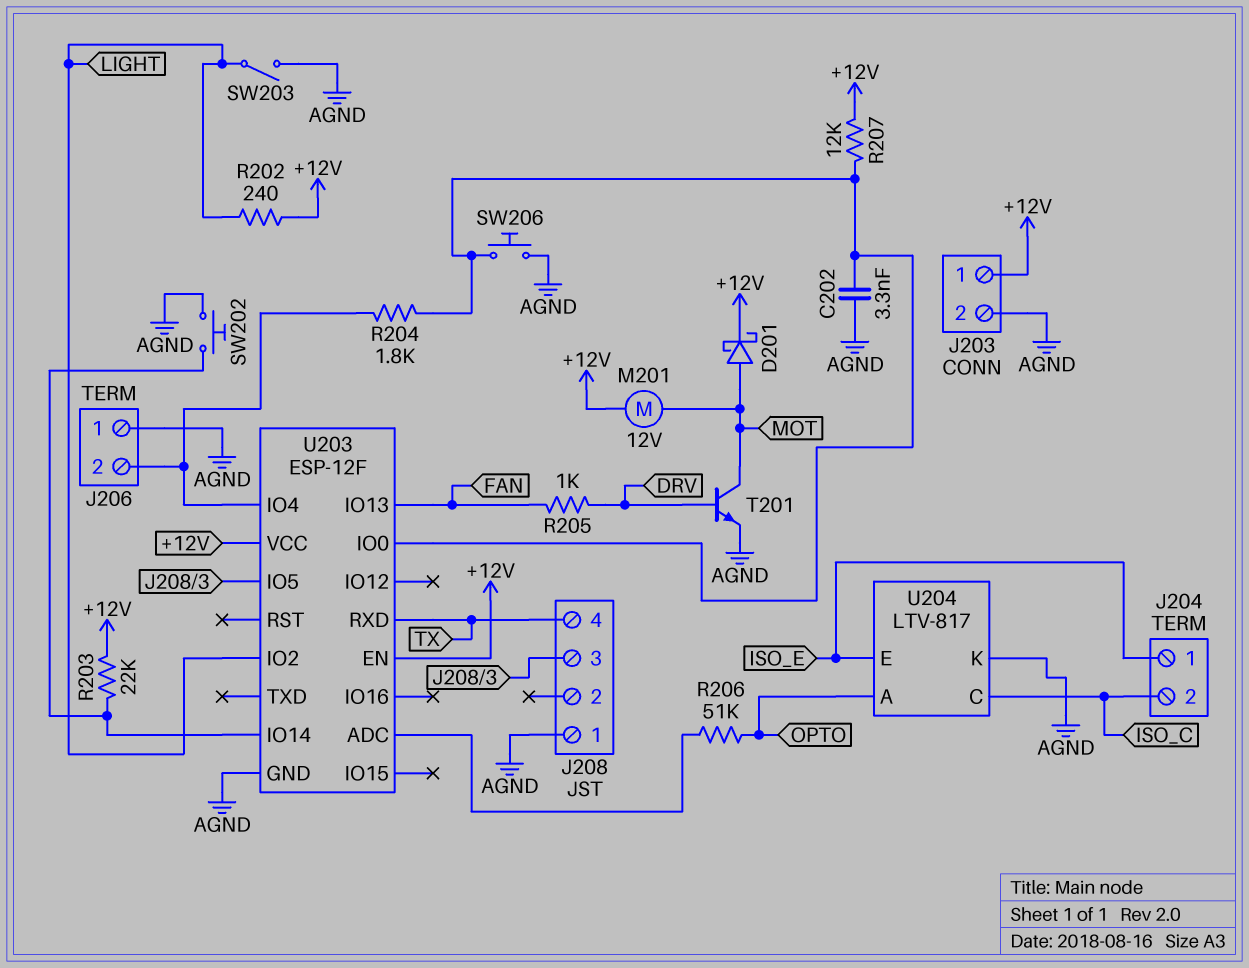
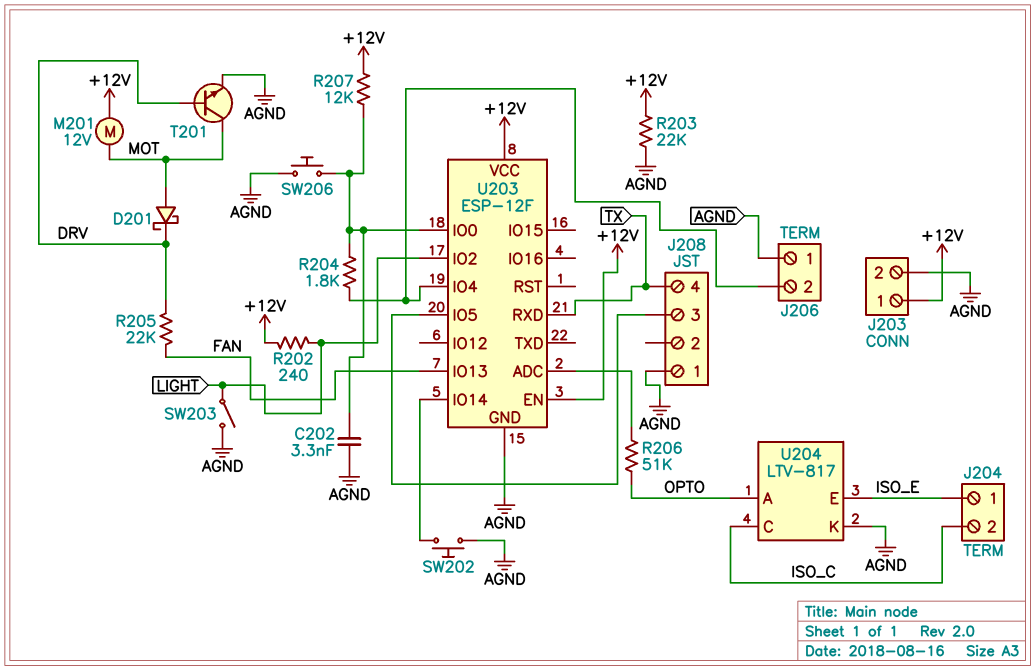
D201: schottky (A MOT, K +12V) -> schottky (A MOT, K DRV)
R203: 22k (+12V, U203/IO14) -> 22k (+12V, AGND)
R205: 1k (DRV, FAN) -> 22k (DRV, FAN)

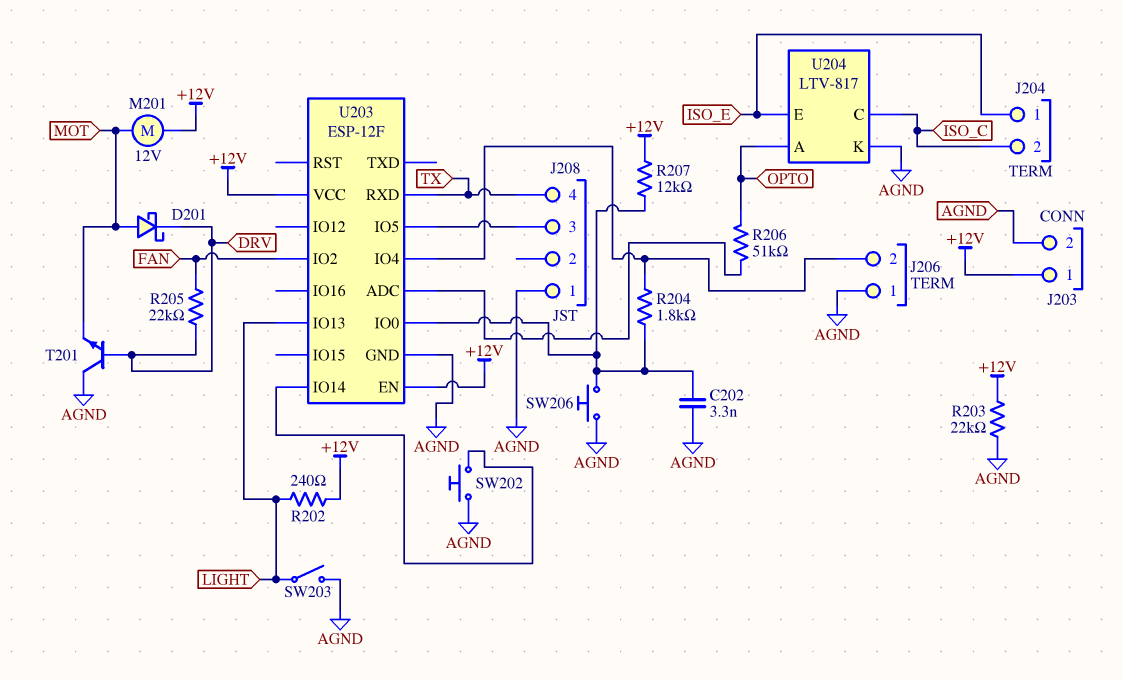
T201: NPN (B DRV, C MOT, E AGND) -> NPN (B DRV, C AGND, E MOT)
U203 pin IO2: LIGHT -> FAN
U203 pin IO13: FAN -> LIGHT

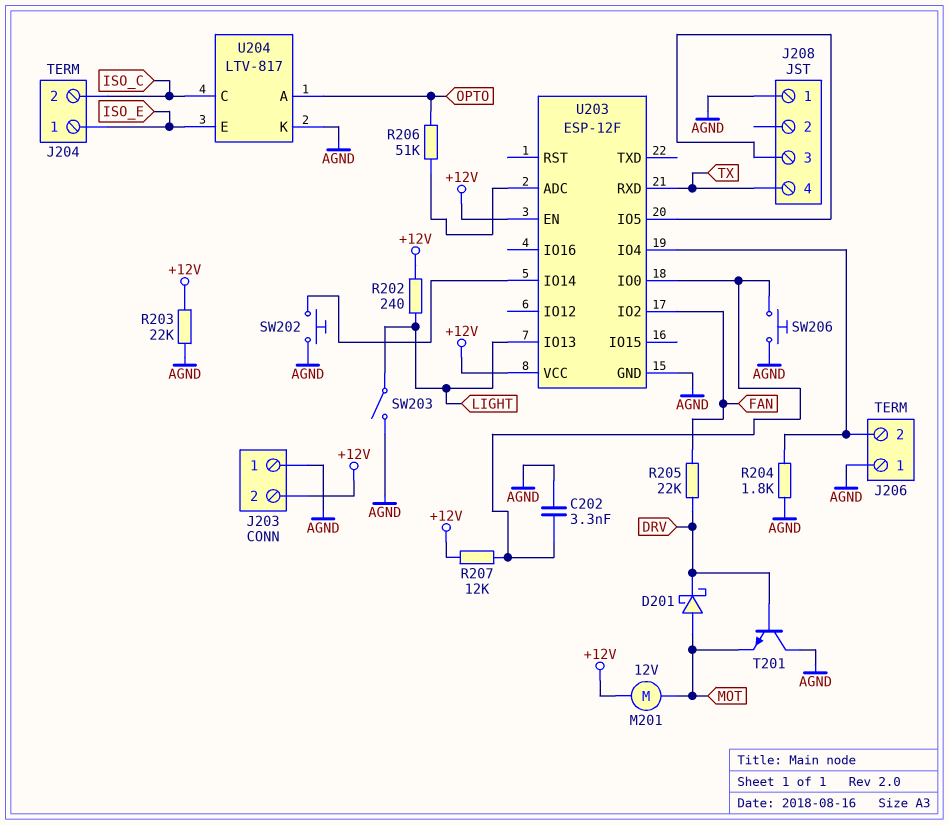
J203 pin 1: +12V -> AGND
J203 pin 2: AGND -> +12V
R204: 1.8k (J206/2, U203/IO0) -> 1.8k (AGND, J206/2)

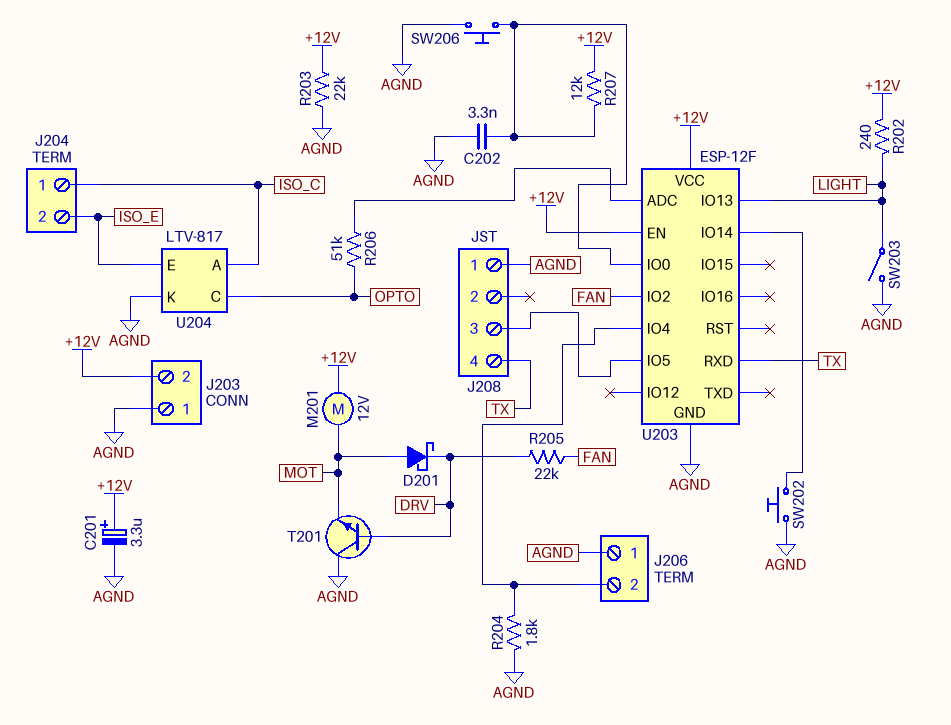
C201: none -> 3.3uF (plus +12V, minus AGND)
J204 pin 1: ISO_E -> ISO_C
J204 pin 2: ISO_C -> ISO_E
U204 pin A: OPTO -> ISO_C
U204 pin C: ISO_C -> OPTO

